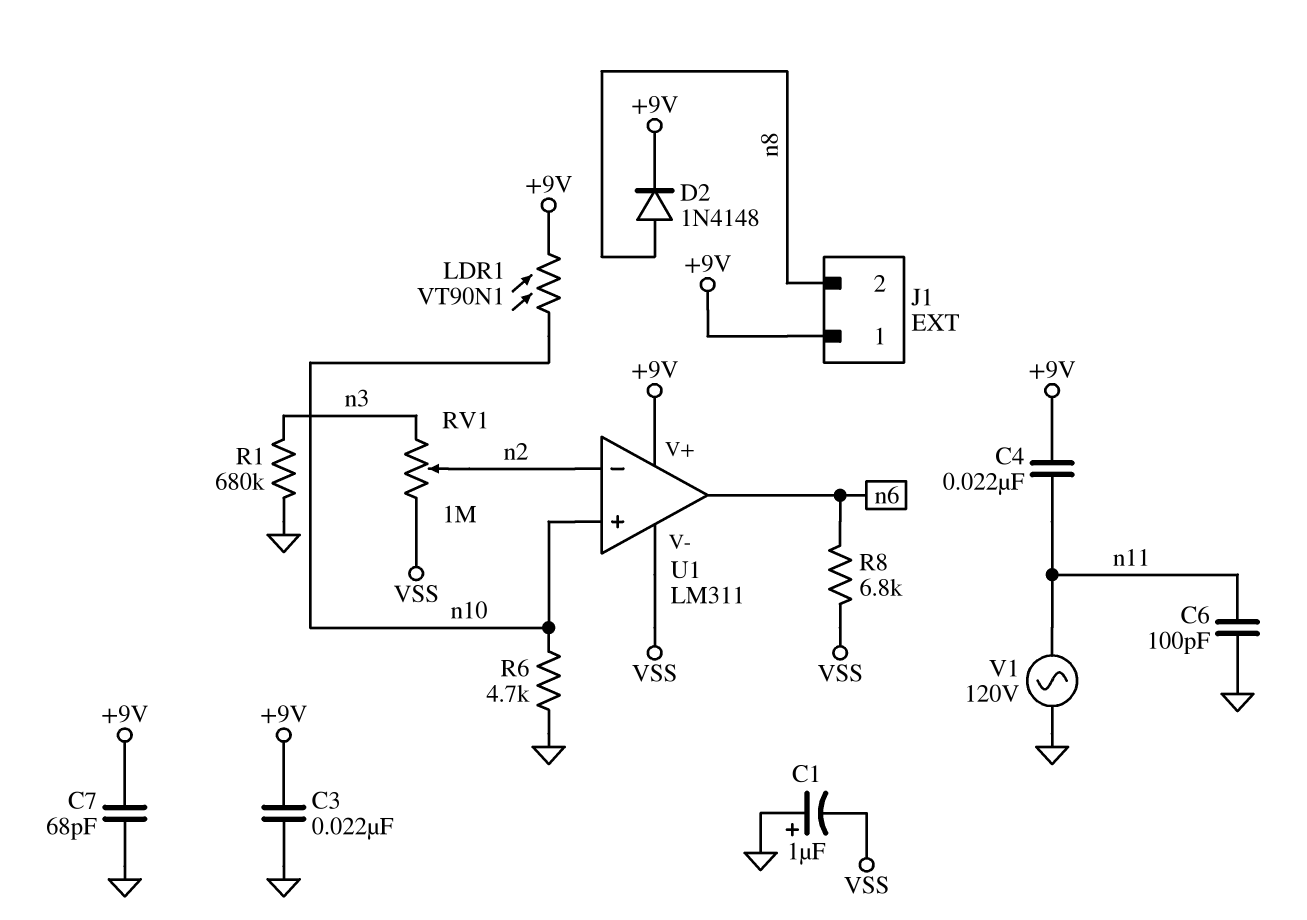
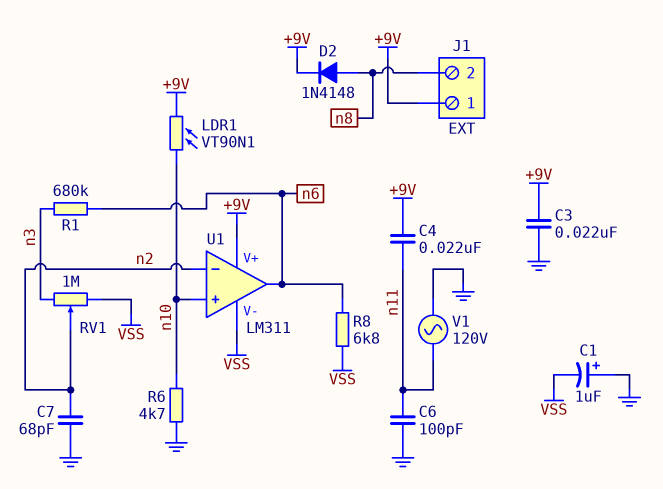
C7: 68pF (+9V, GND) -> 68pF (GND, n2)
R1: 680k (GND, n3) -> 680k (n3, n6)

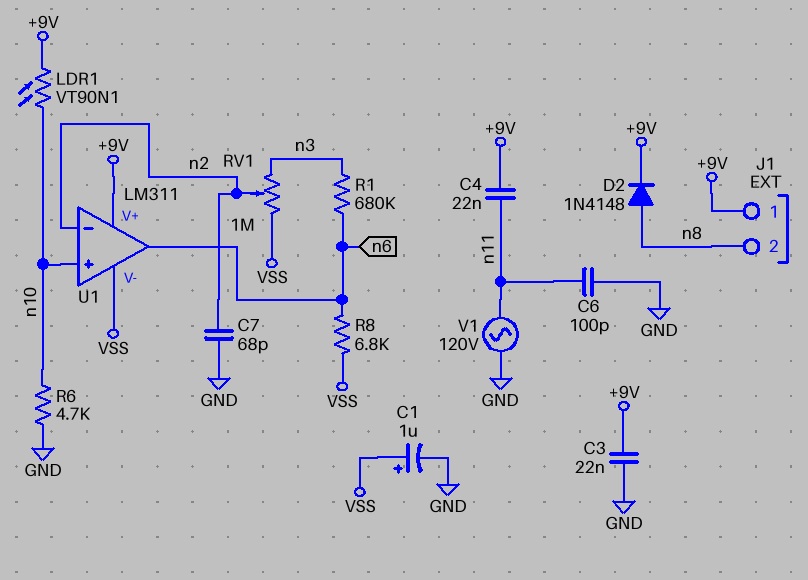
C1: 1uF (plus GND, minus VSS) -> 1uF (plus VSS, minus GND)

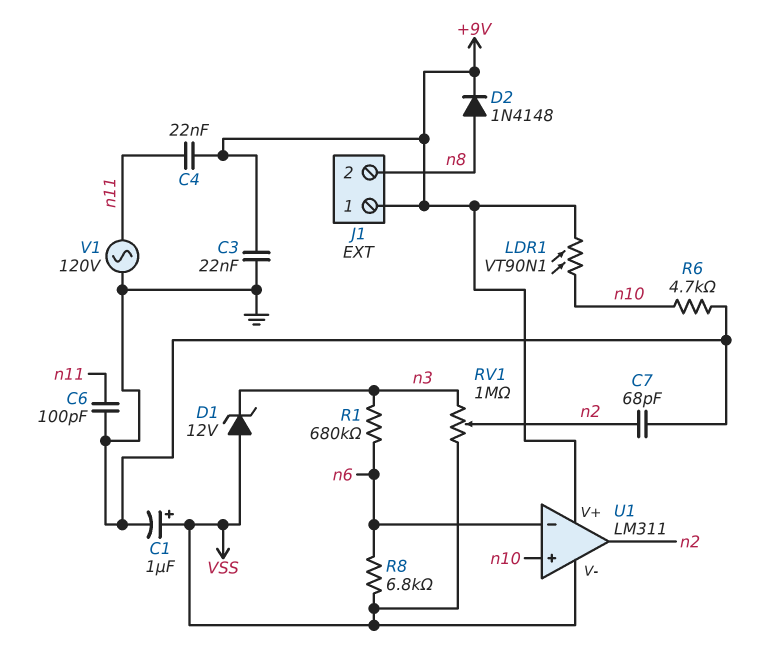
D1: none -> zener 12V (A VSS, K n3)
U1 pin in-: n2 -> n6
U1 pin out: n6 -> n2

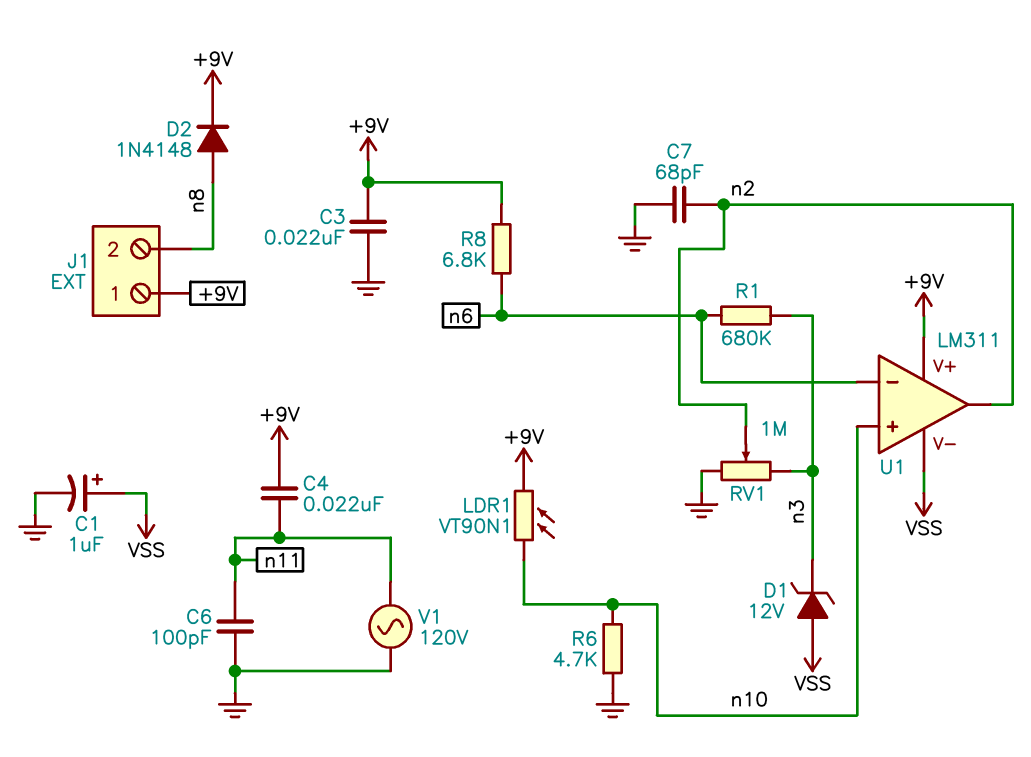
R8: 6.8k (VSS, n6) -> 6.8k (+9V, n6)
RV1: 1M (VSS, n3, wiper n2) -> 1M (GND, n3, wiper n2)

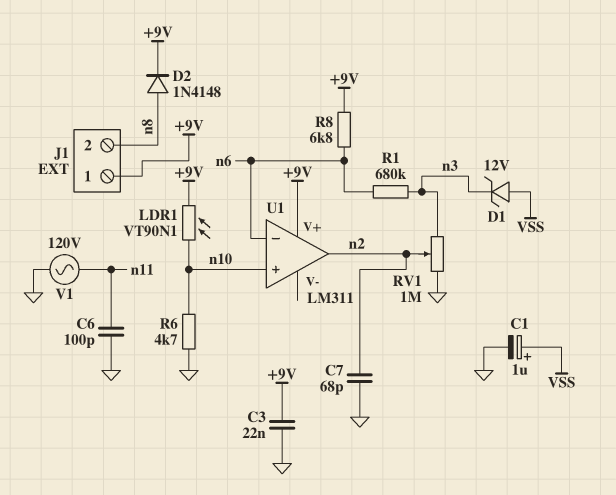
C4: 22nF (+9V, n11) -> none
U1 pin V-: VSS -> none

